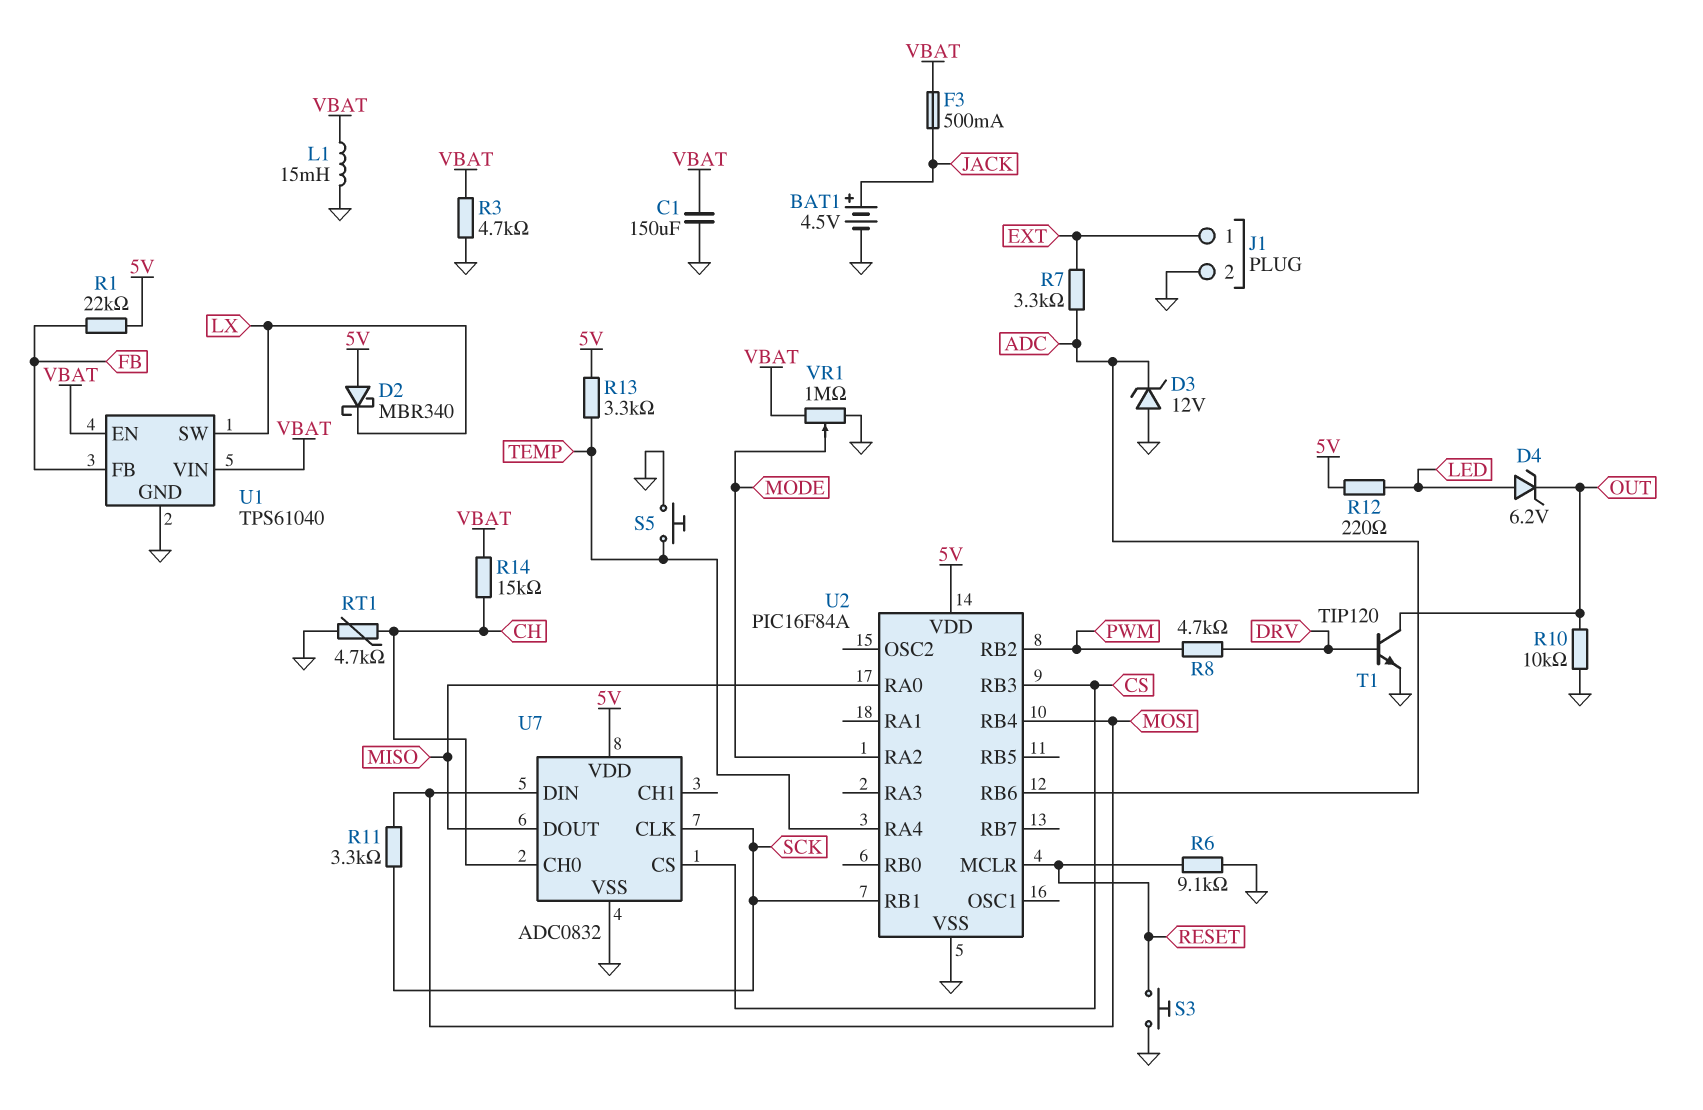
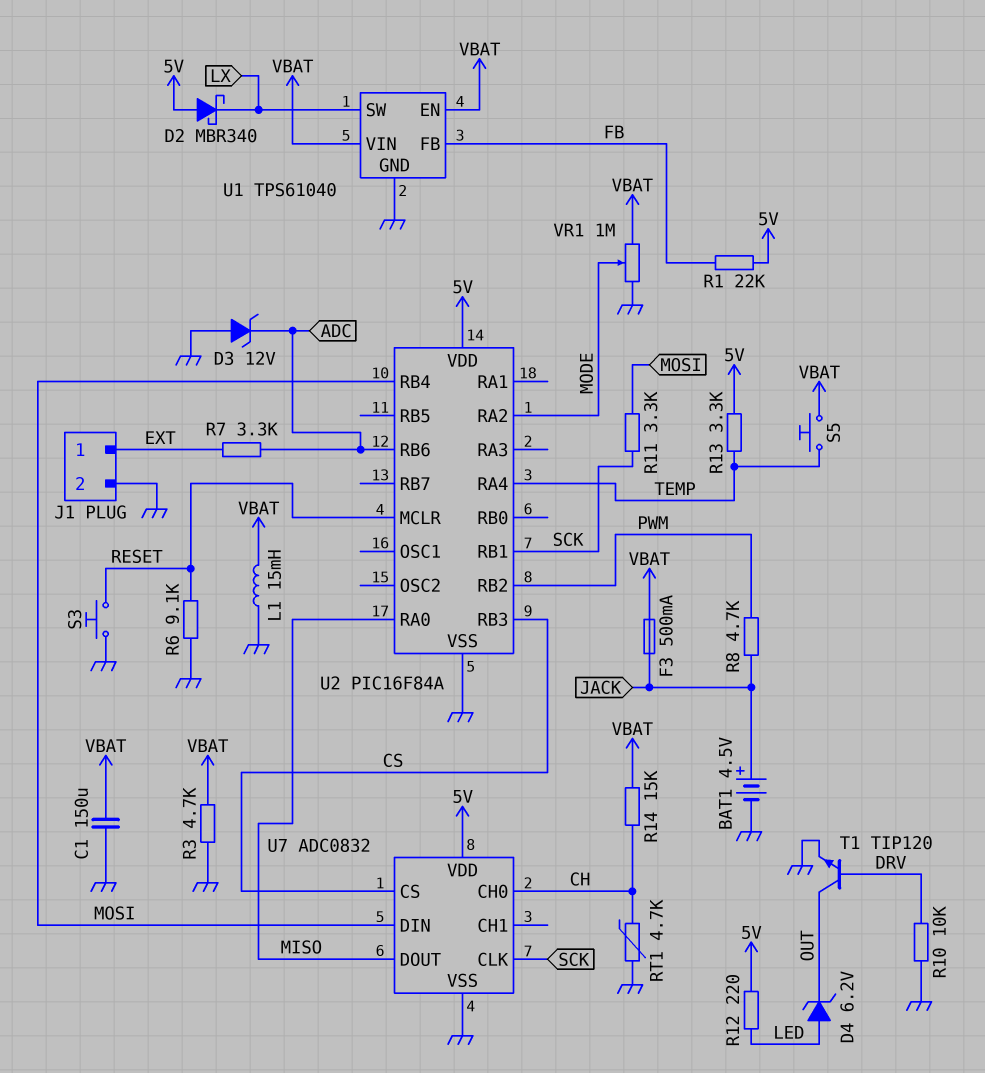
R8: 4.7k (DRV, PWM) -> 4.7k (JACK, PWM)
R10: 10k (GND, OUT) -> 10k (DRV, GND)
S5: button (GND, TEMP) -> button (TEMP, VBAT)

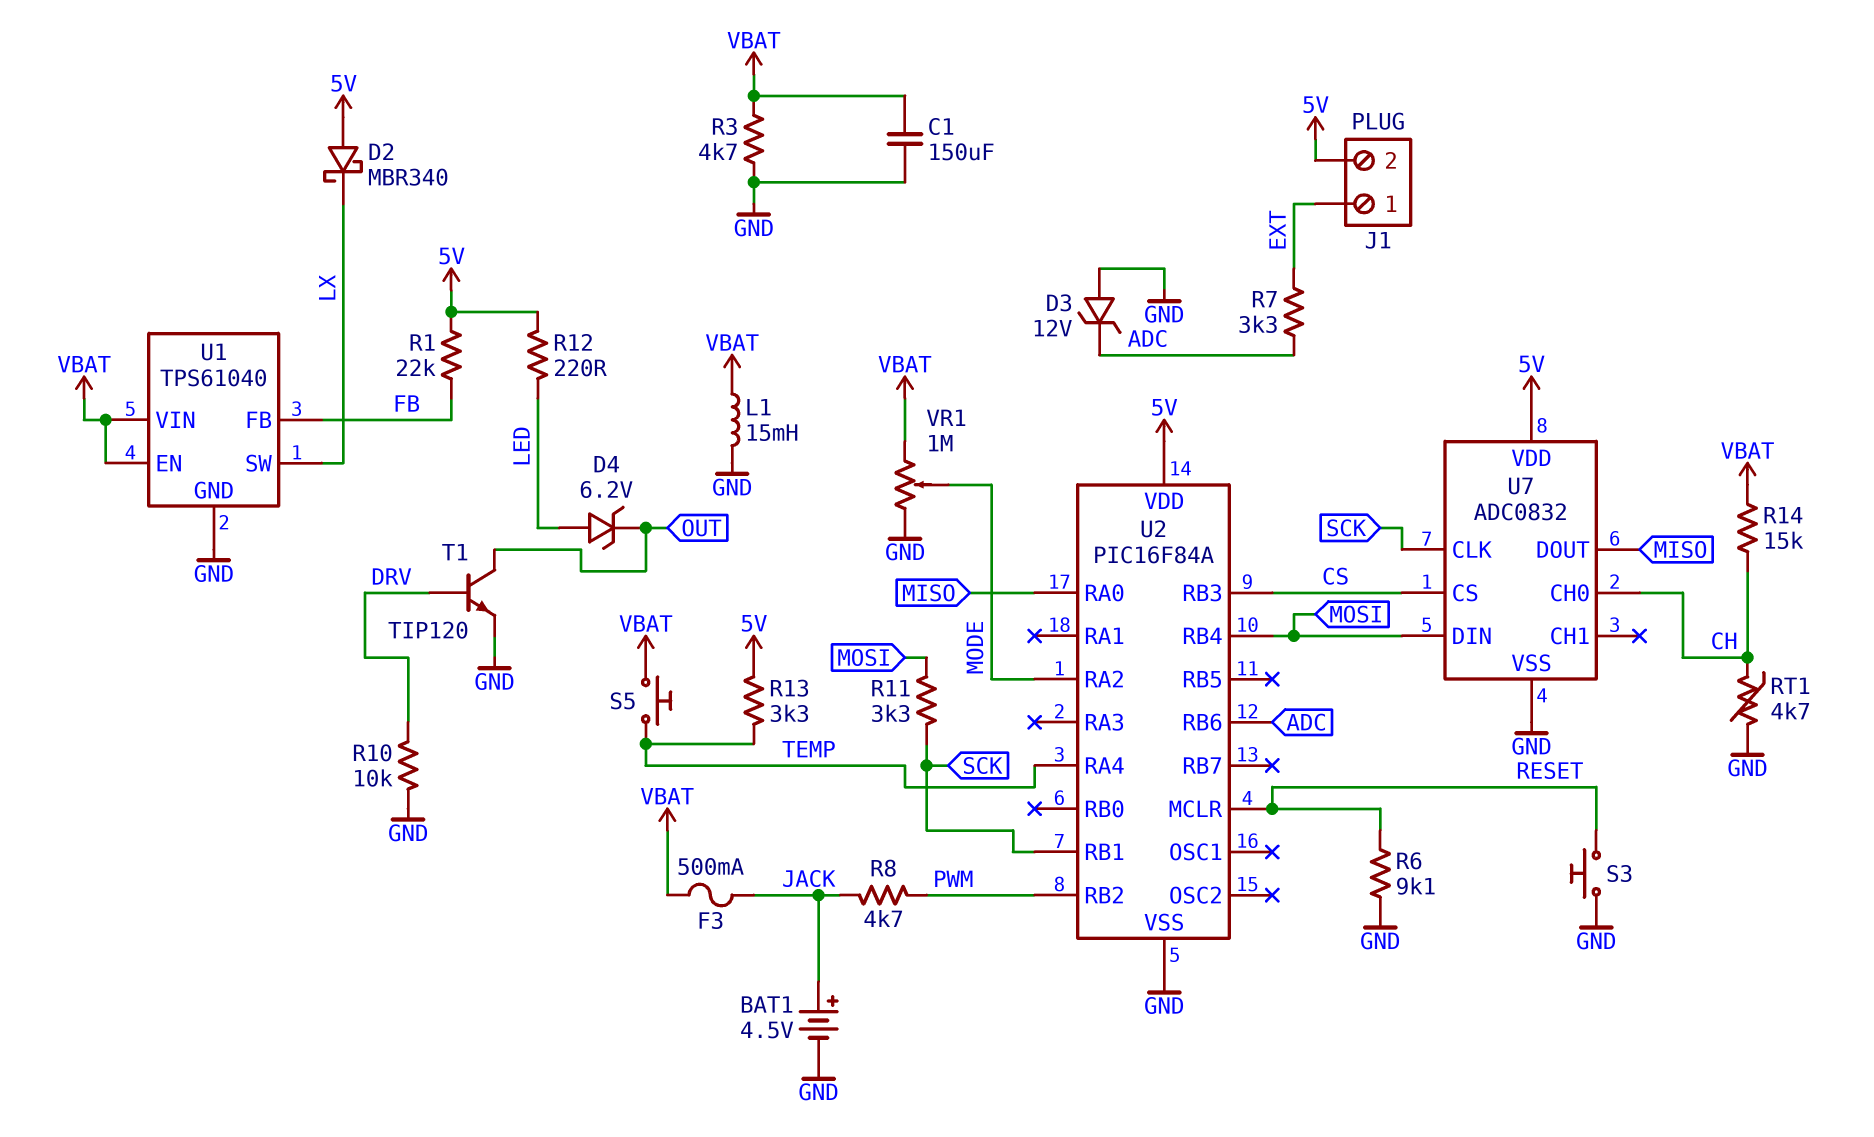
J1 pin 2: GND -> 5V

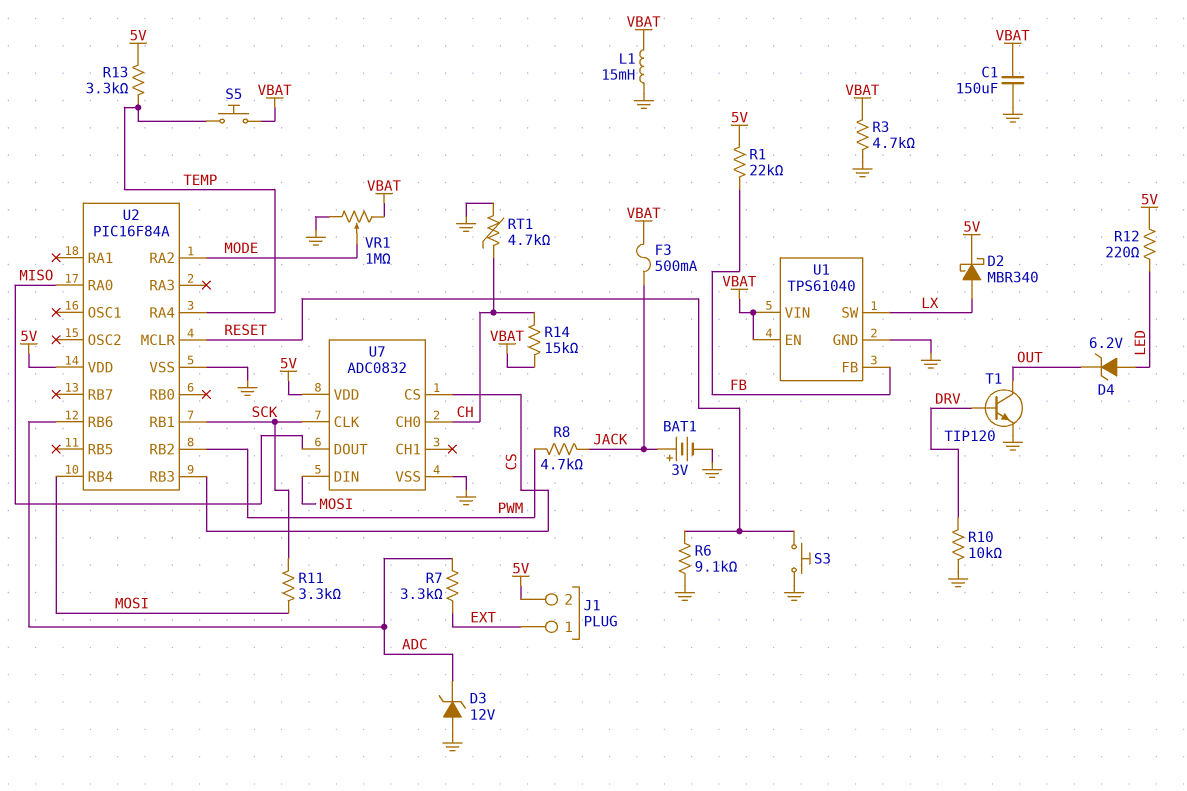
BAT1: 4.5V (plus JACK, minus GND) -> 3V (plus JACK, minus GND)
D2: schottky MBR340 (A 5V, K LX) -> schottky MBR340 (A LX, K 5V)

